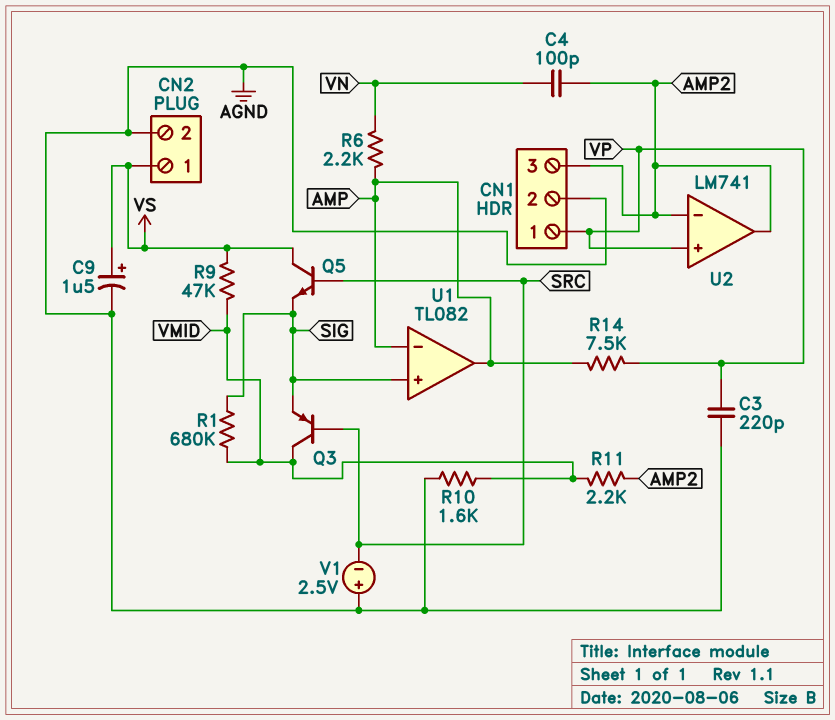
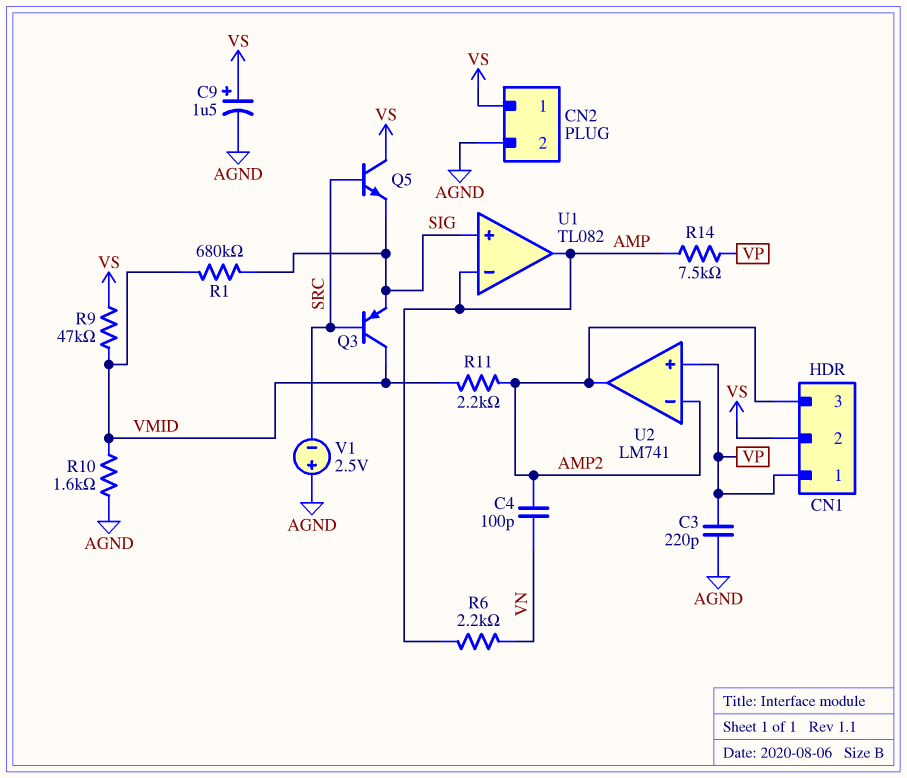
CN1 pin 2: AGND -> VS

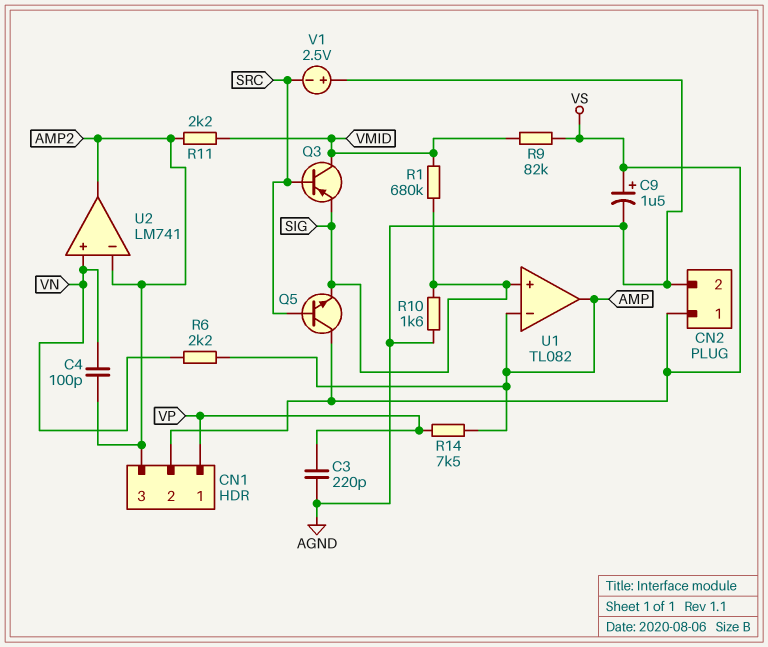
R9: 47k (VMID, VS) -> 82k (VMID, VS)
R10: 1.6k (AGND, VMID) -> 1.6k (AGND, SIG)
U2 pin in+: VP -> VN

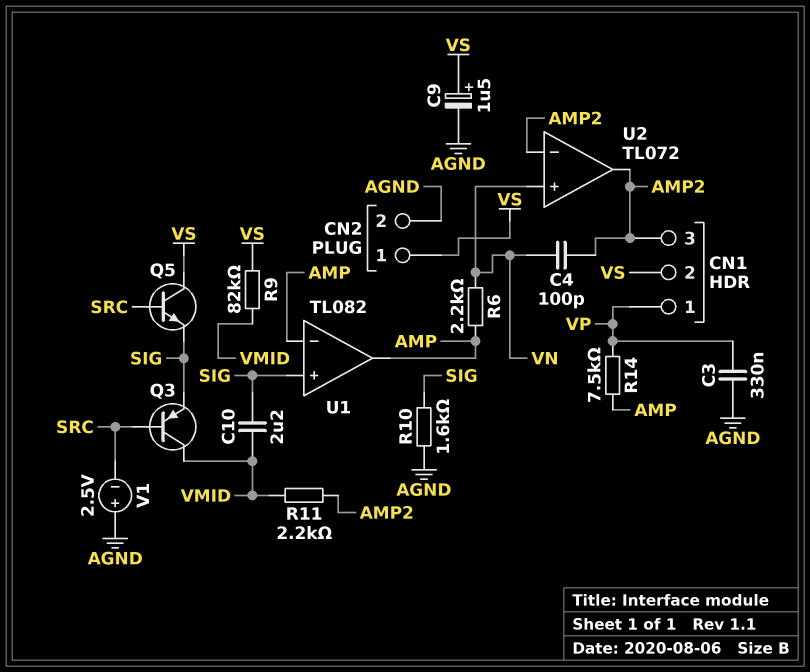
C3: 220pF (AGND, VP) -> 330nF (AGND, VP)
C10: none -> 2.2uF (SIG, VMID)
R1: 680k (SIG, VMID) -> none
U2: LM741 -> TL072

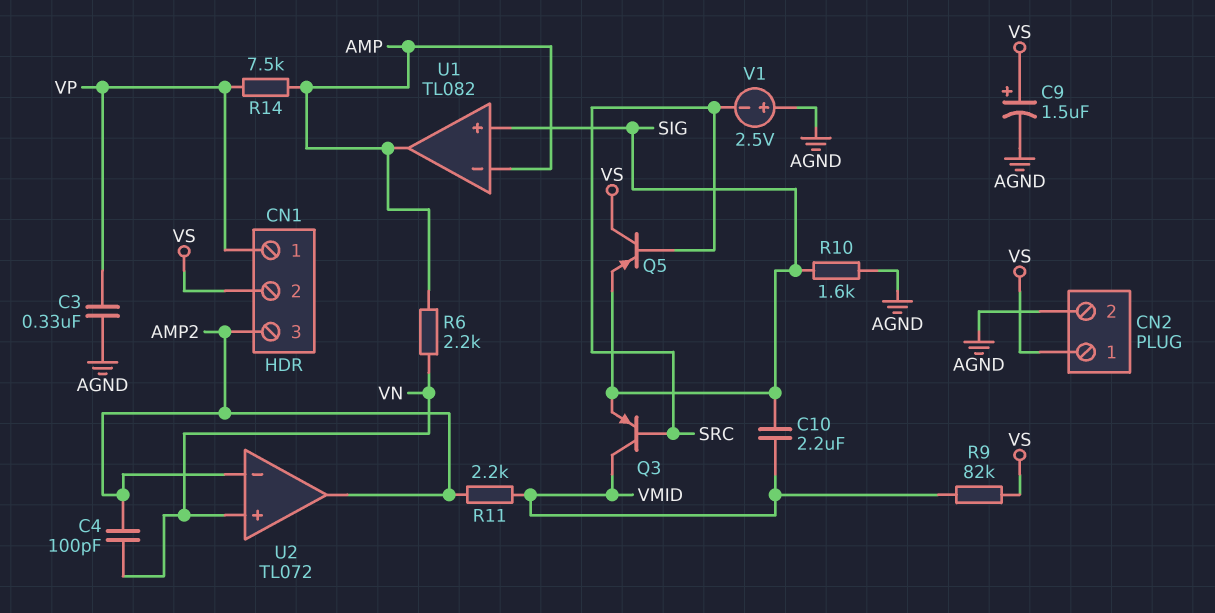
Q5: NPN (B SRC, C VS, E SIG) -> PNP (B SRC, C VS, E SIG)

